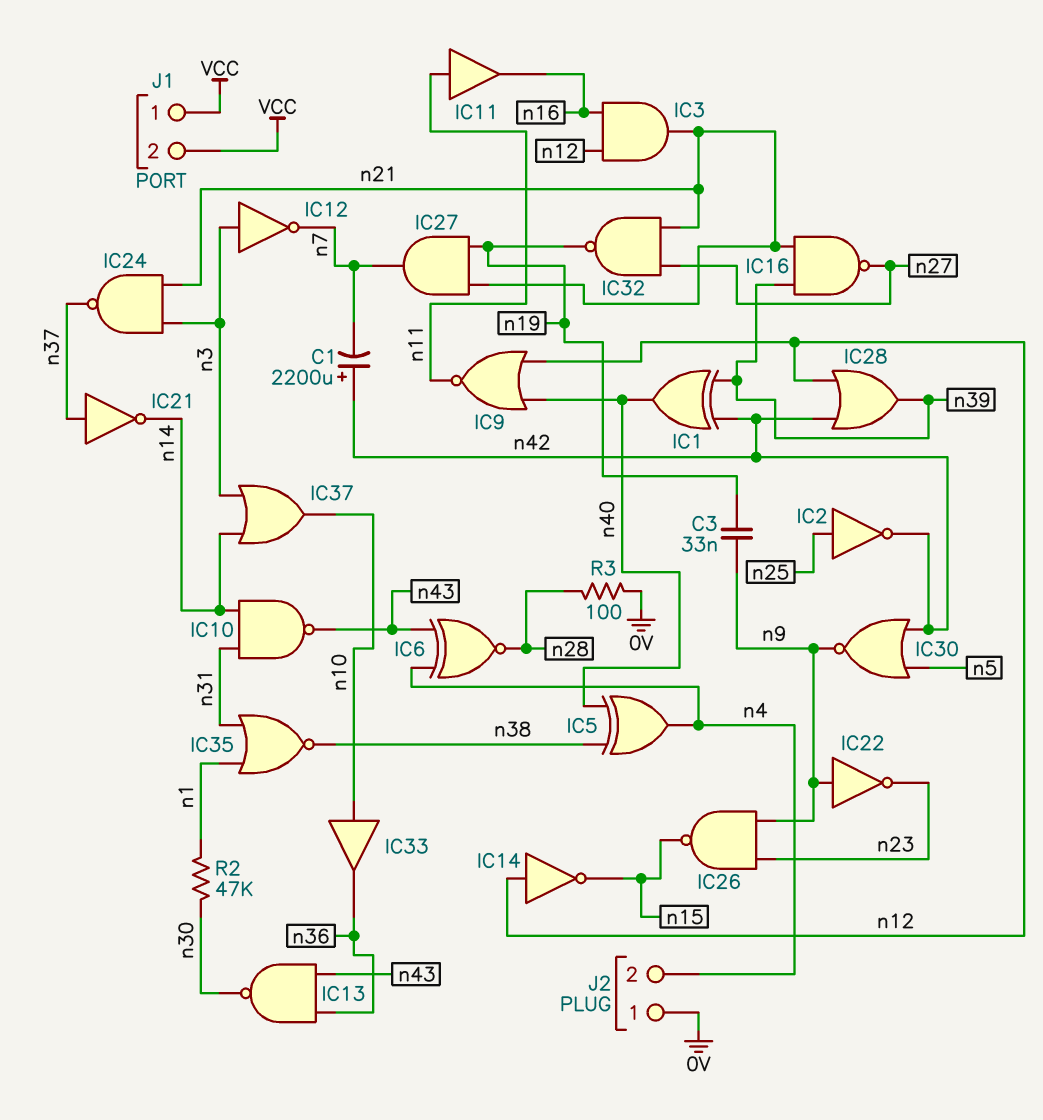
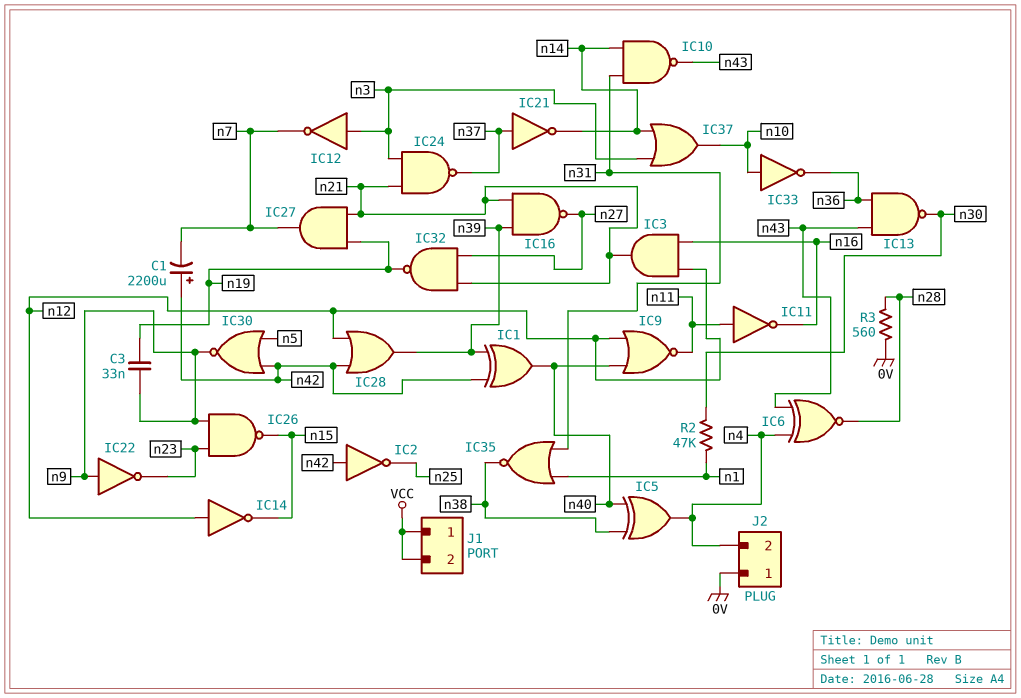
IC2: NOT (in n25, out n42) -> NOT (in n42, out n25)
IC11: buffer (in n11, out n16) -> NOT (in n11, out n16)
IC33: buffer (in n10, out n36) -> NOT (in n10, out n36)
R3: 100 (0V, n28) -> 560 (0V, n28)

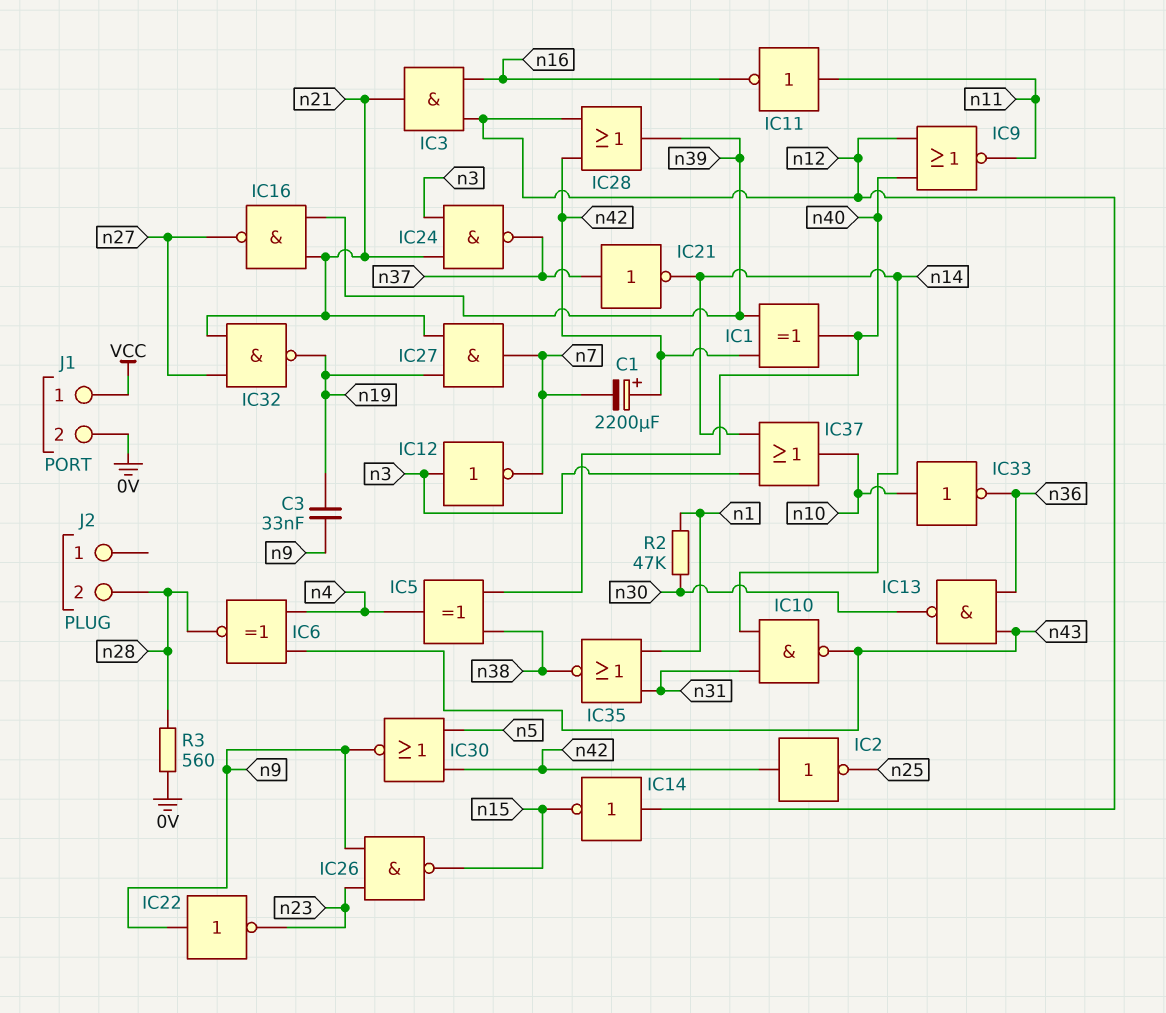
J1 pin 2: VCC -> 0V
J2 pin 1: 0V -> none
J2 pin 2: n4 -> n28

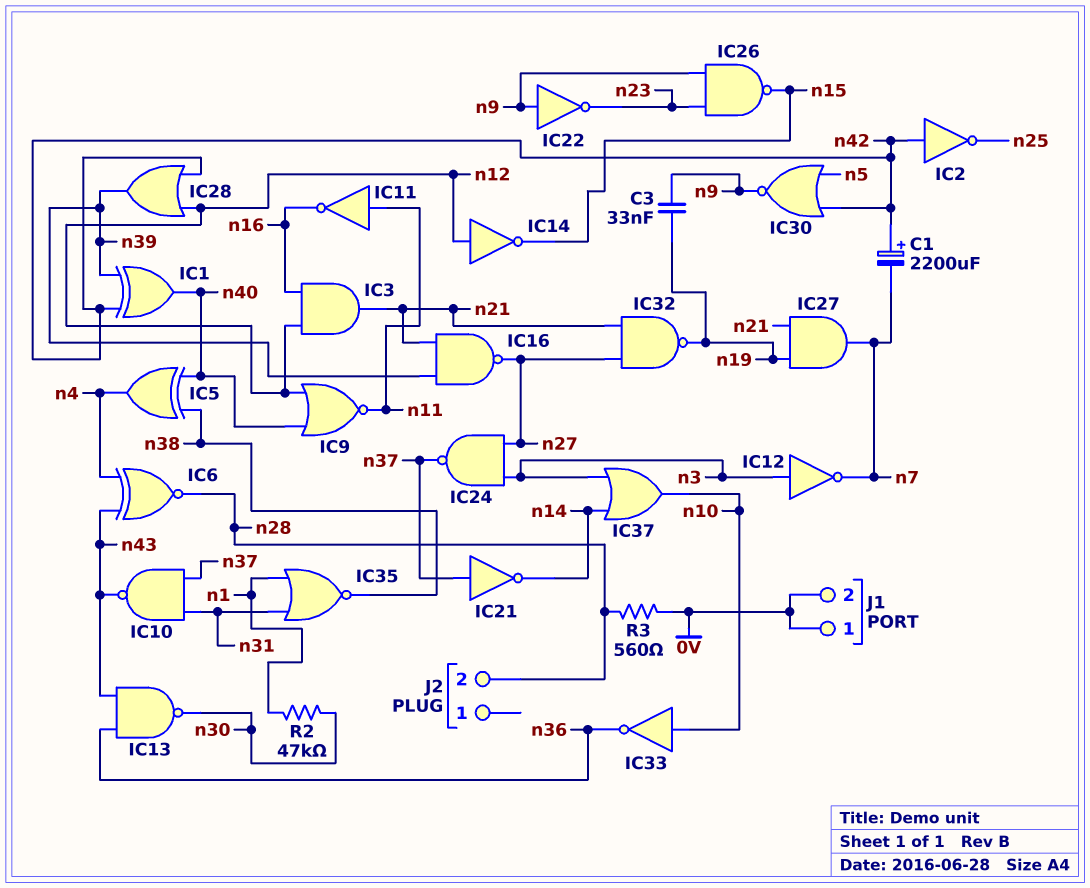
IC10: NAND (in n14, in n31, out n43) -> NAND (in n31, in n37, out n43)
IC24: NAND (in n3, in n21, out n37) -> NAND (in n3, in n27, out n37)
J1 pin 1: VCC -> 0V

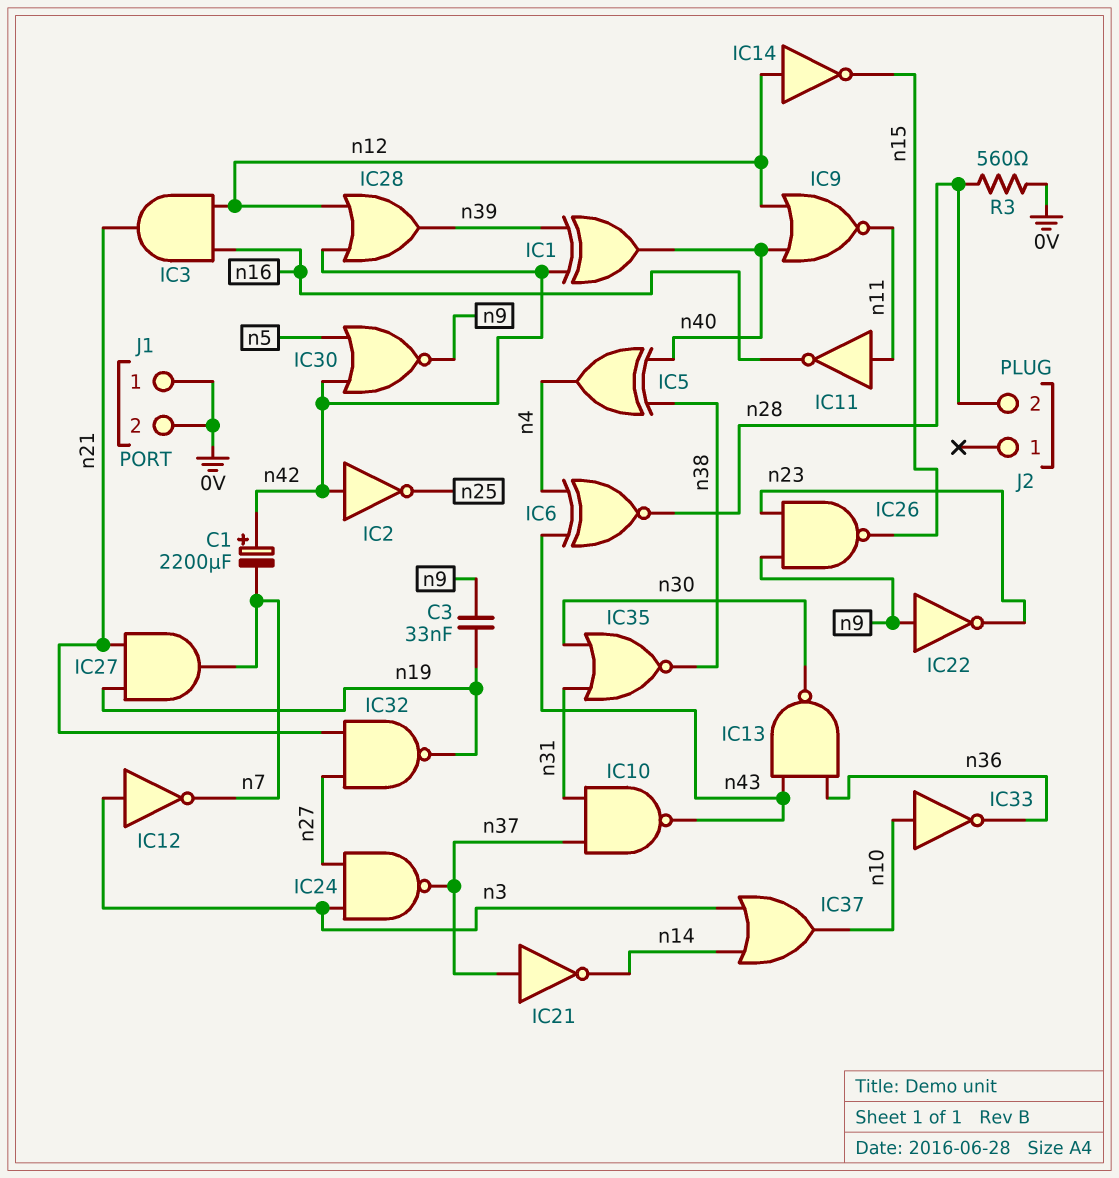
IC16: NAND (in n21, in n39, out n27) -> none
IC35: NOR (in n1, in n31, out n38) -> NOR (in n30, in n31, out n38)
R2: 47k (n1, n30) -> none

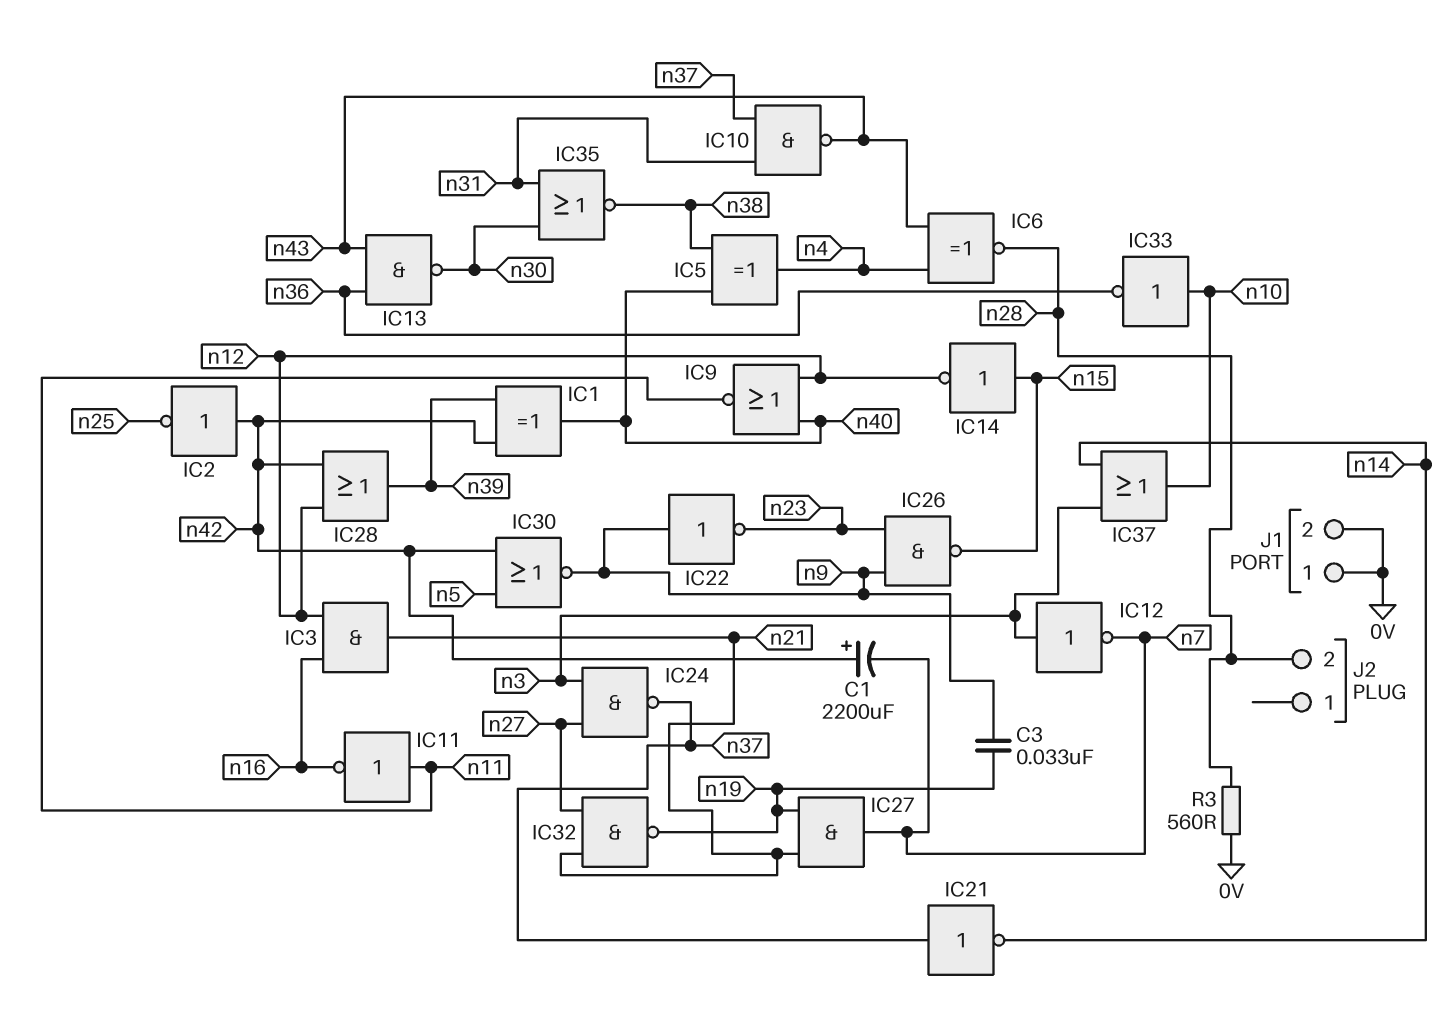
IC14: NOT (in n12, out n15) -> NOT (in n15, out n12)

